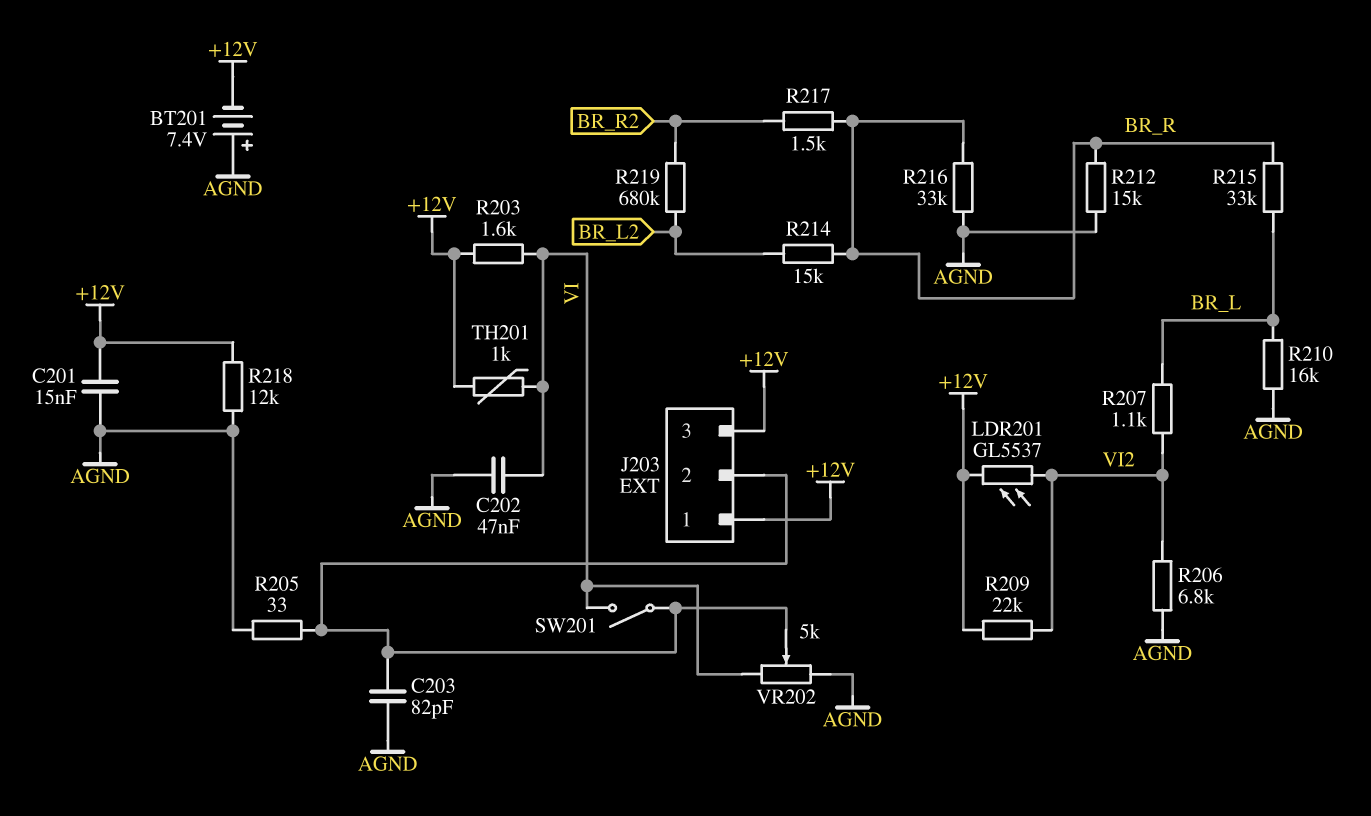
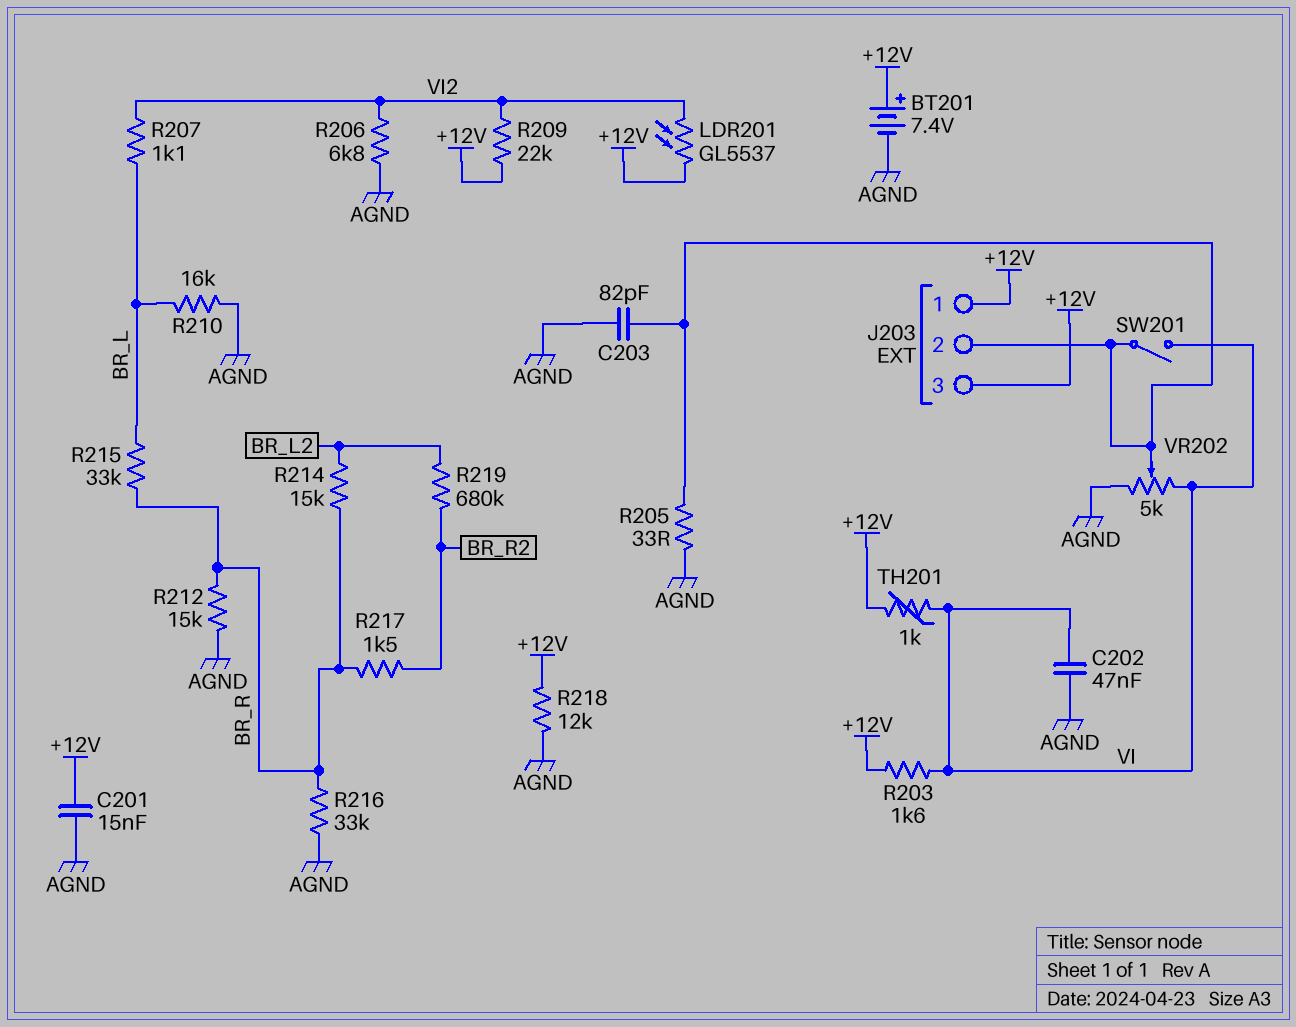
BT201: 7.4V (plus AGND, minus +12V) -> 7.4V (plus +12V, minus AGND)

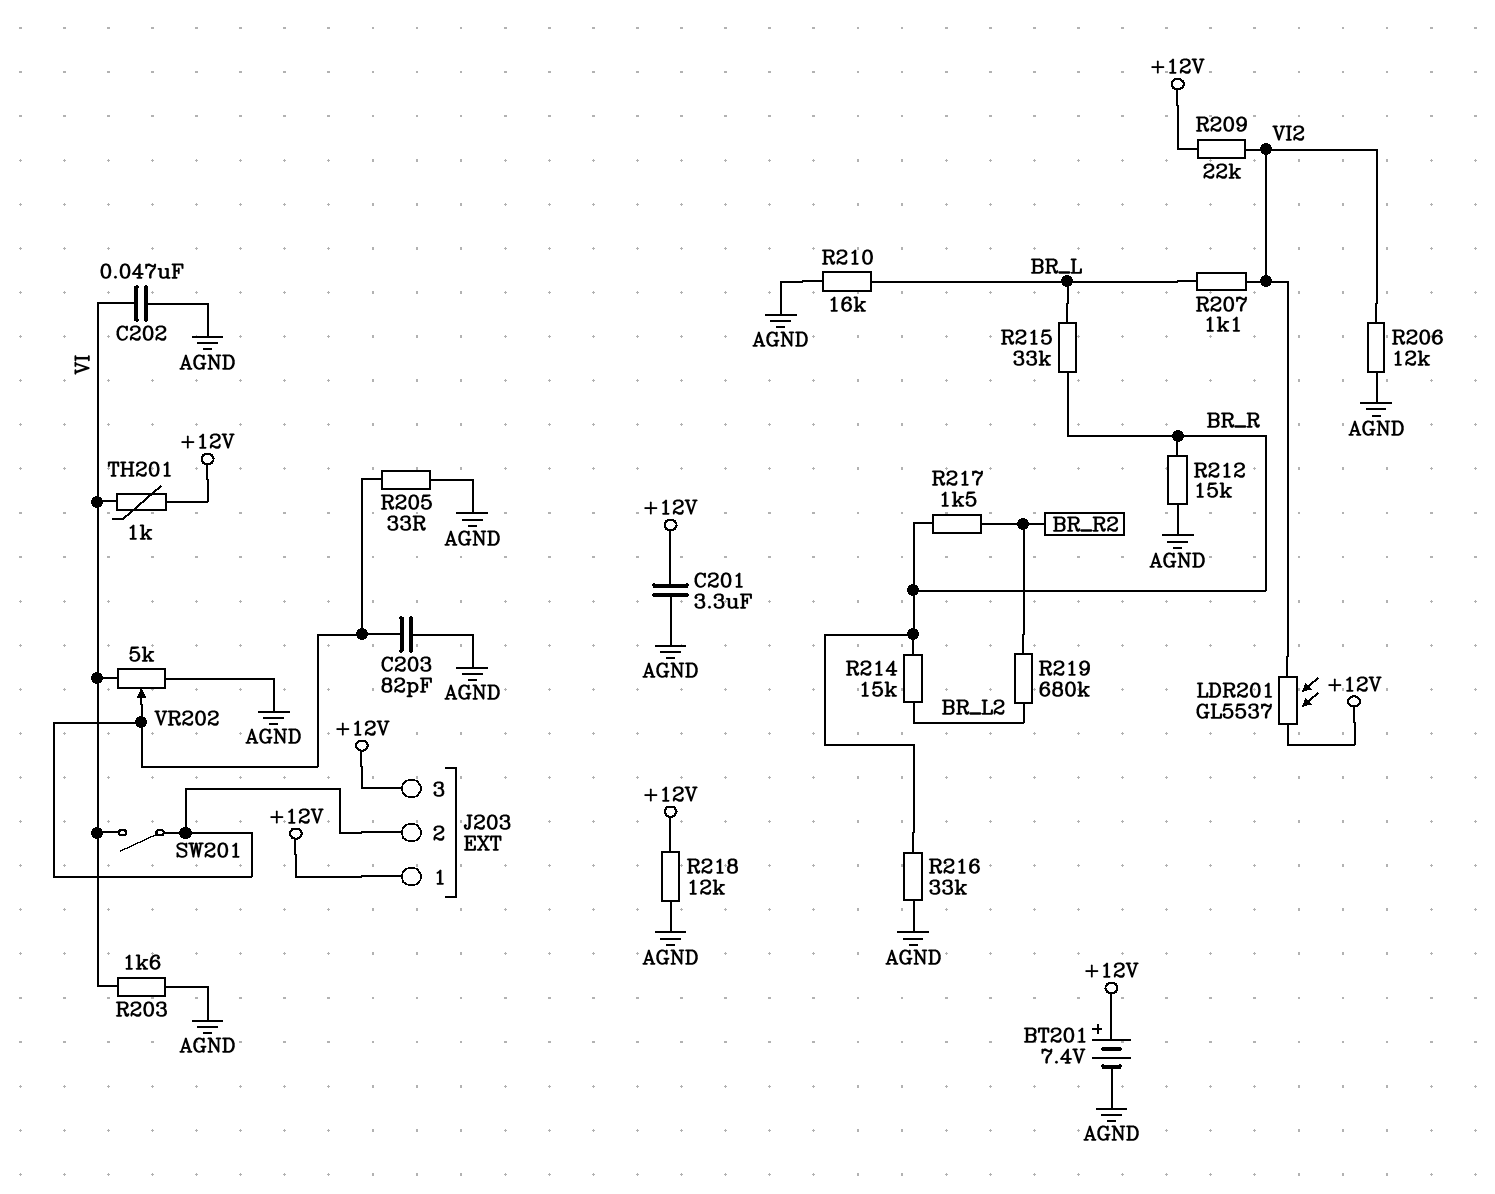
C201: 15nF (+12V, AGND) -> 3.3uF (+12V, AGND)
R203: 1.6k (+12V, VI) -> 1.6k (AGND, VI)
R206: 6.8k (AGND, VI2) -> 12k (AGND, VI2)

